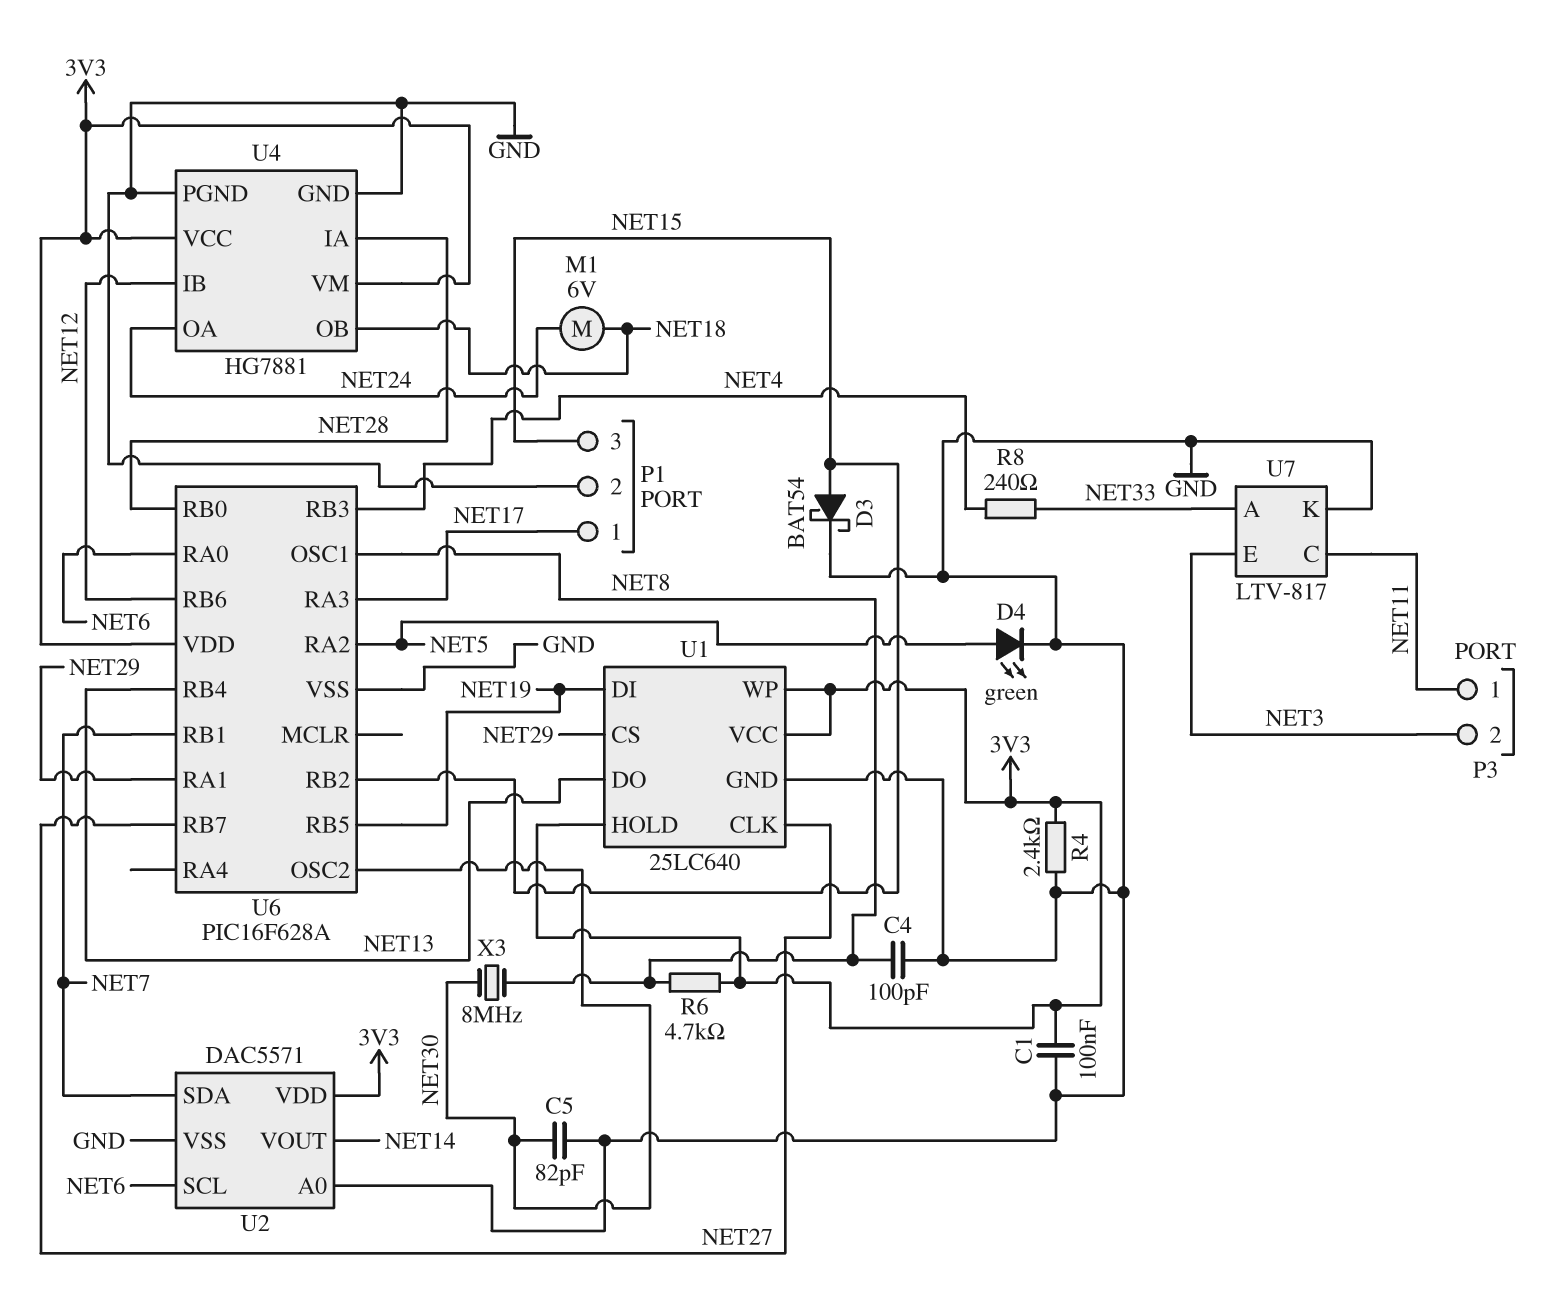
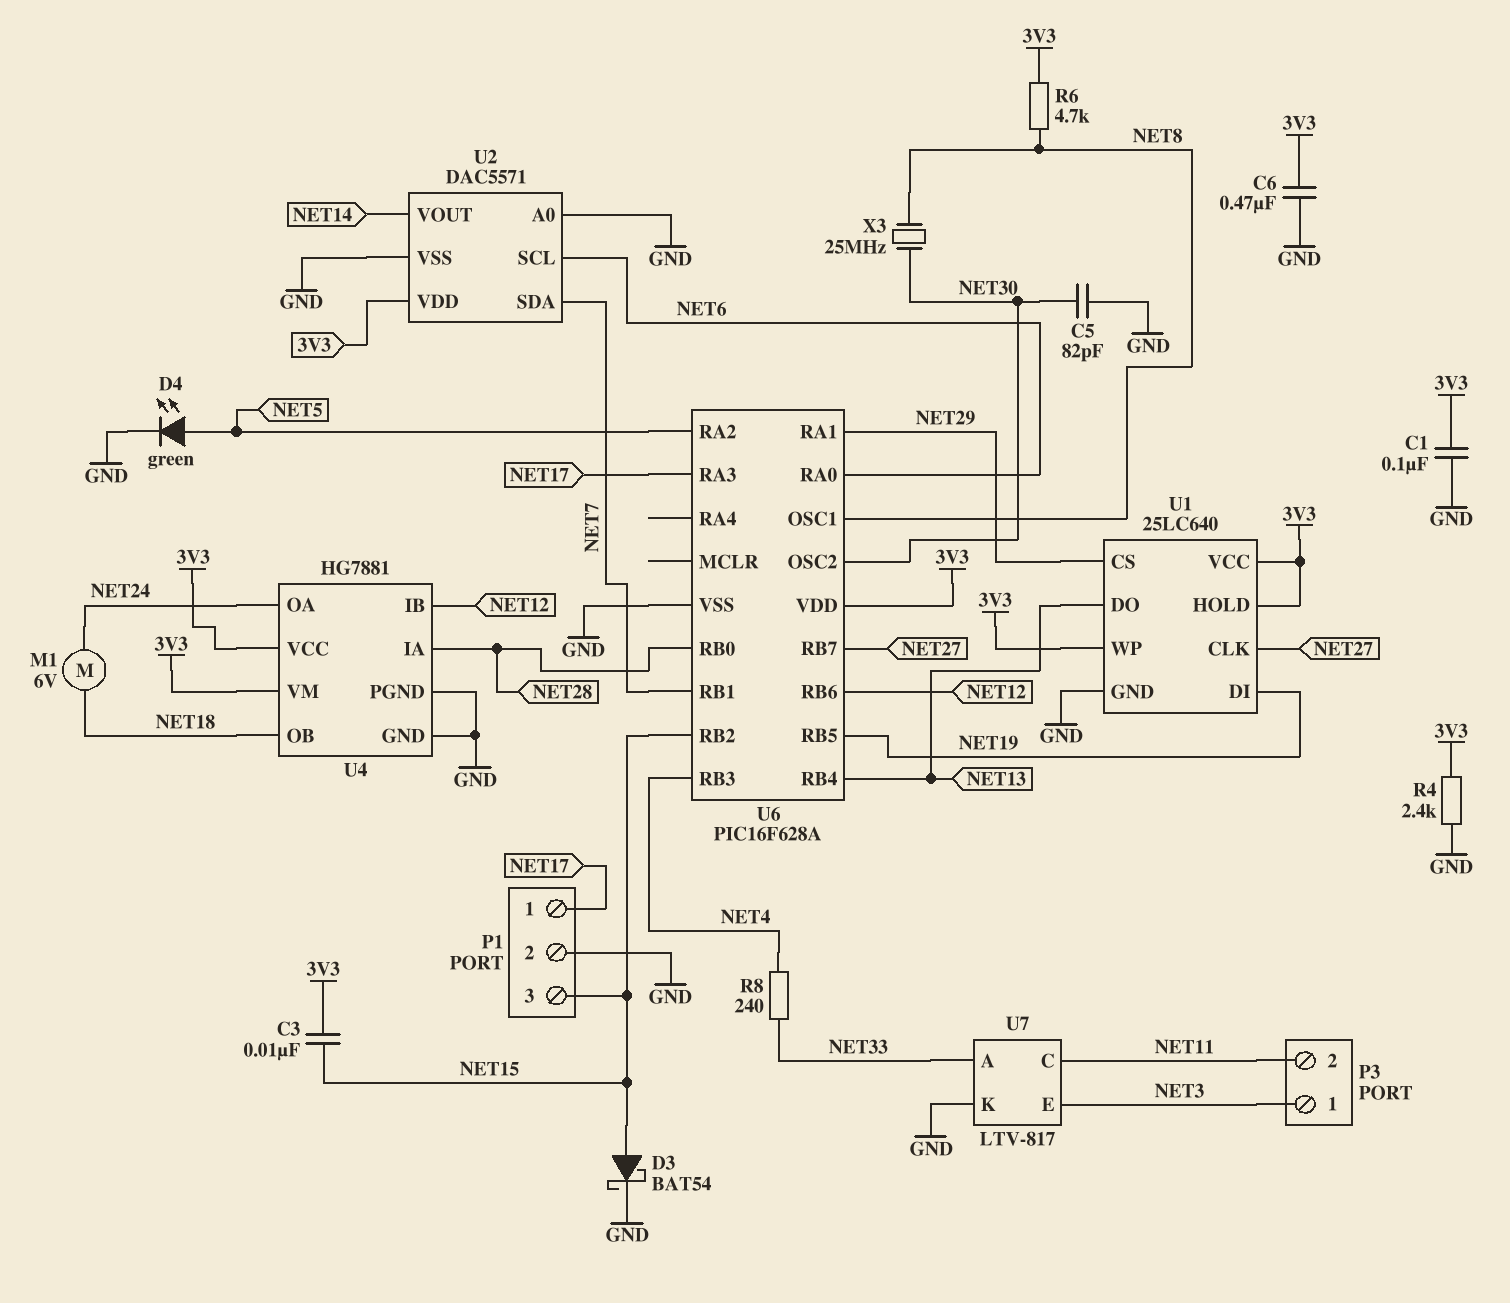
C3: none -> 10nF (3V3, NET15)
C4: 100pF (GND, NET8) -> none
C6: none -> 470nF (3V3, GND)
P3 pin 1: NET11 -> NET3
P3 pin 2: NET3 -> NET11
X3: 8MHz (NET8, NET30) -> 25MHz (NET8, NET30)

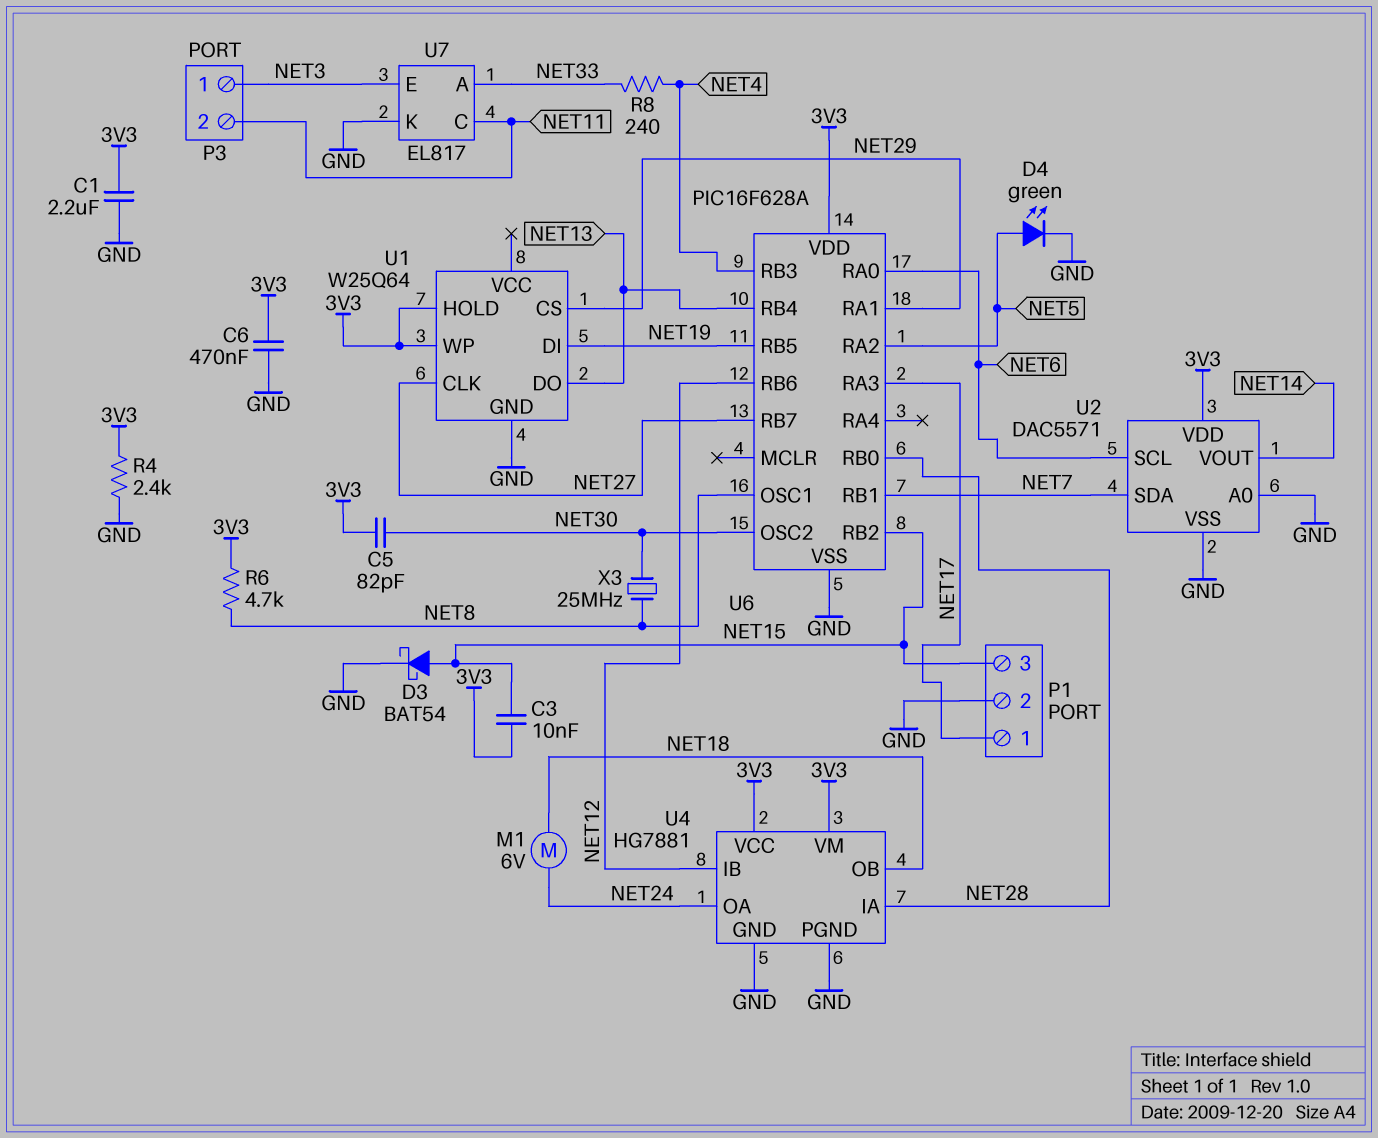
C1: 100nF (3V3, GND) -> 2.2uF (3V3, GND)
C5: 82pF (GND, NET30) -> 82pF (3V3, NET30)
U1: 25LC640 -> W25Q64
U1 pin VCC: 3V3 -> none
U7: LTV-817 -> EL817

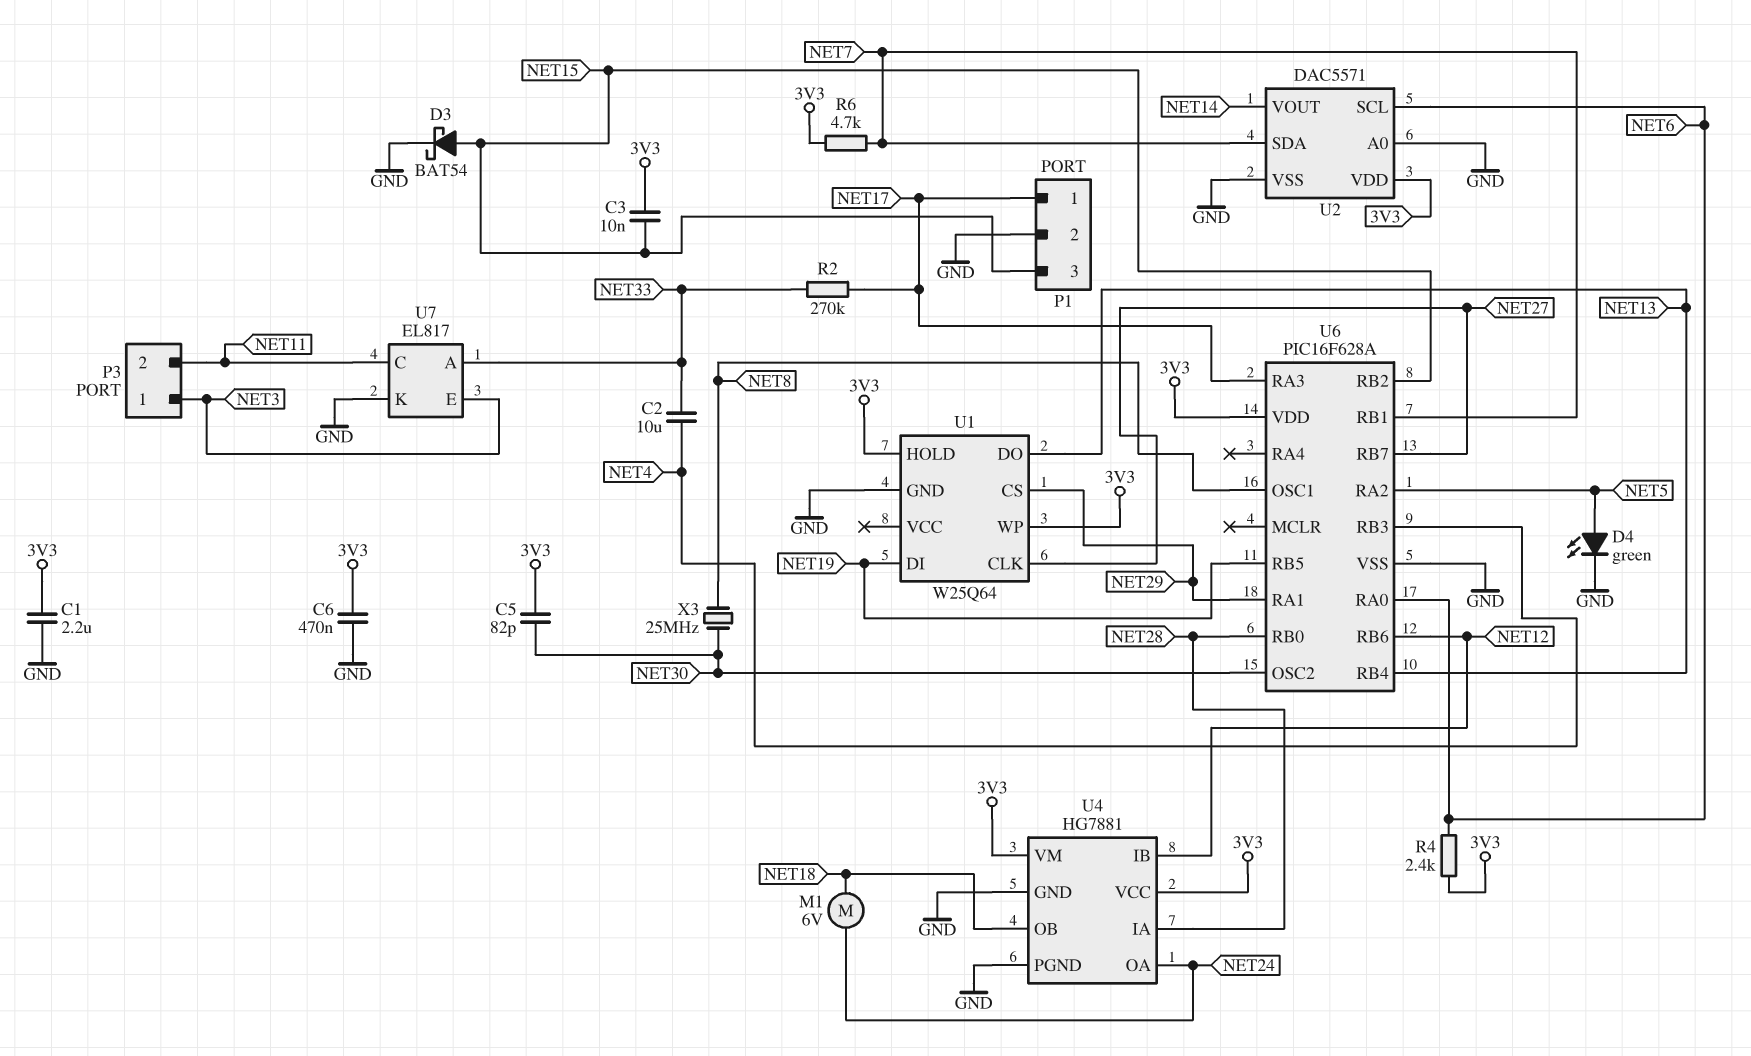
C2: none -> 10uF (NET4, NET33)
R2: none -> 270k (NET17, NET33)
R4: 2.4k (3V3, GND) -> 2.4k (3V3, NET6)
R6: 4.7k (3V3, NET8) -> 4.7k (3V3, NET7)
R8: 240 (NET4, NET33) -> none

